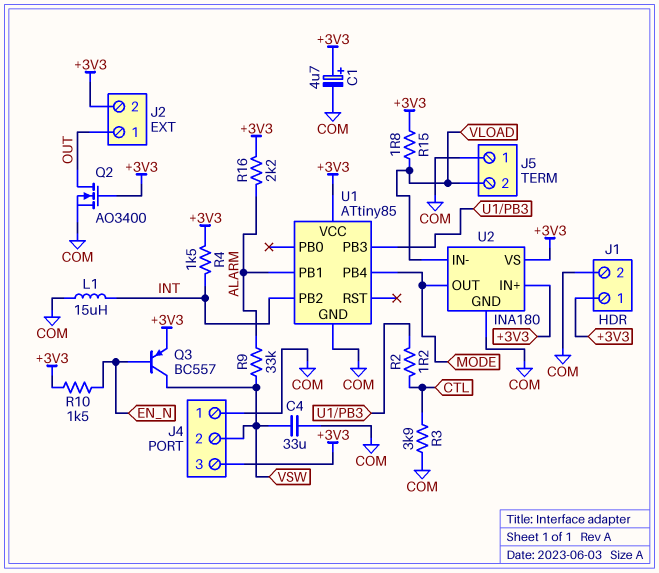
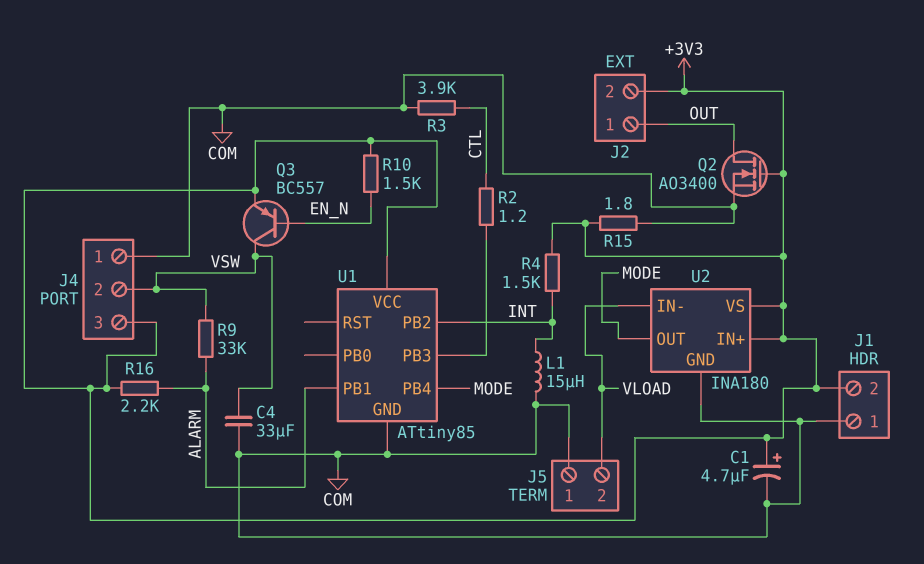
J1 pin 1: +3V3 -> COM
J1 pin 2: COM -> +3V3
R15: 1.8 (+3V3, VLOAD) -> 1.8 (+3V3, COM)

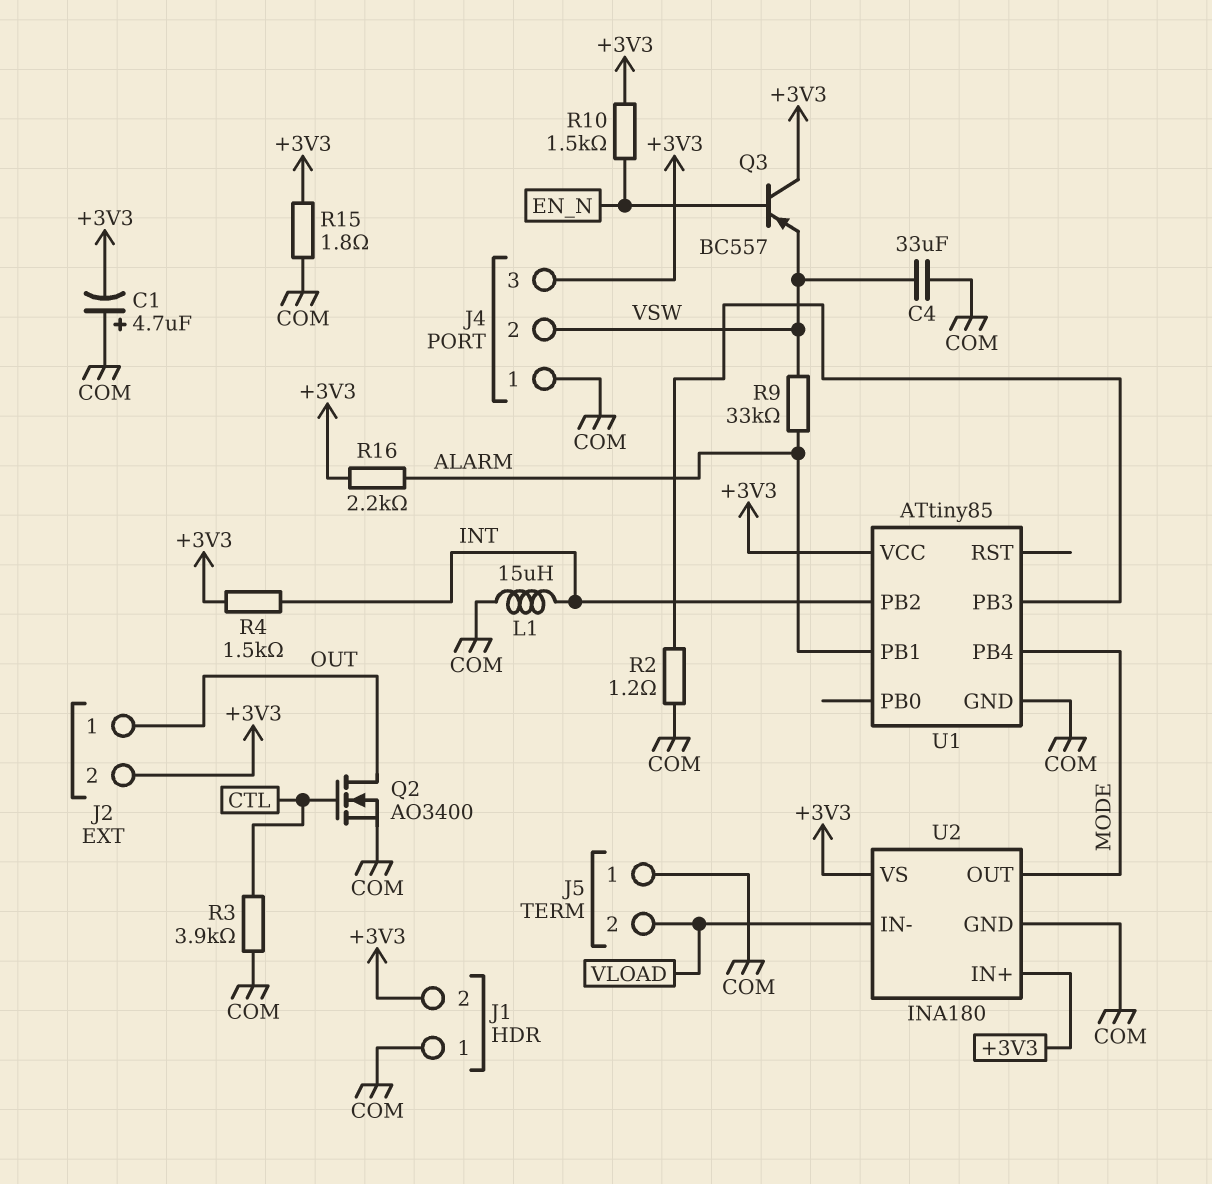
C1: 4.7uF (plus +3V3, minus COM) -> 4.7uF (plus COM, minus +3V3)
Q2: NMOS AO3400 (G +3V3, D OUT, S COM) -> NMOS AO3400 (G CTL, D OUT, S COM)
Q3: PNP BC557 (B EN_N, C VSW, E +3V3) -> PNP BC557 (B EN_N, C +3V3, E VSW)
R2: 1.2 (CTL, U1/PB3) -> 1.2 (COM, U1/PB3)

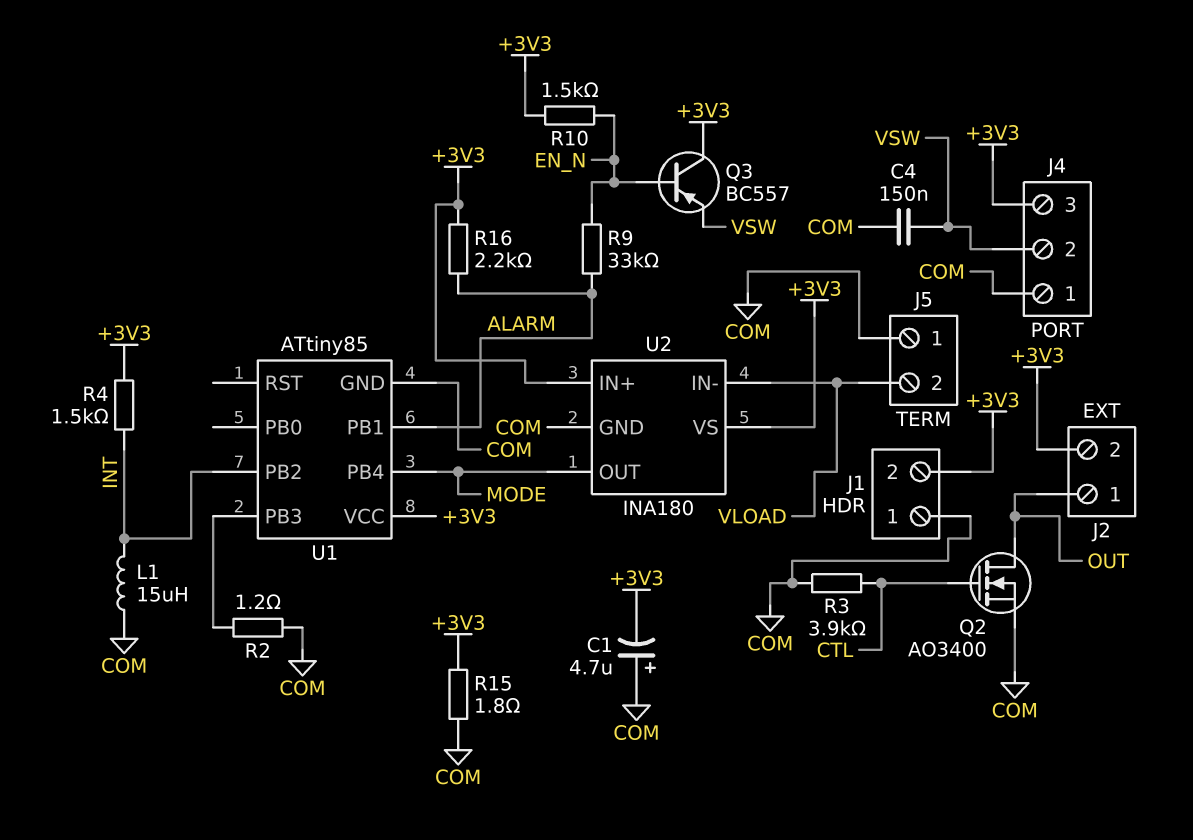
C4: 33uF (COM, VSW) -> 150nF (COM, VSW)
R9: 33k (ALARM, VSW) -> 33k (ALARM, EN_N)

